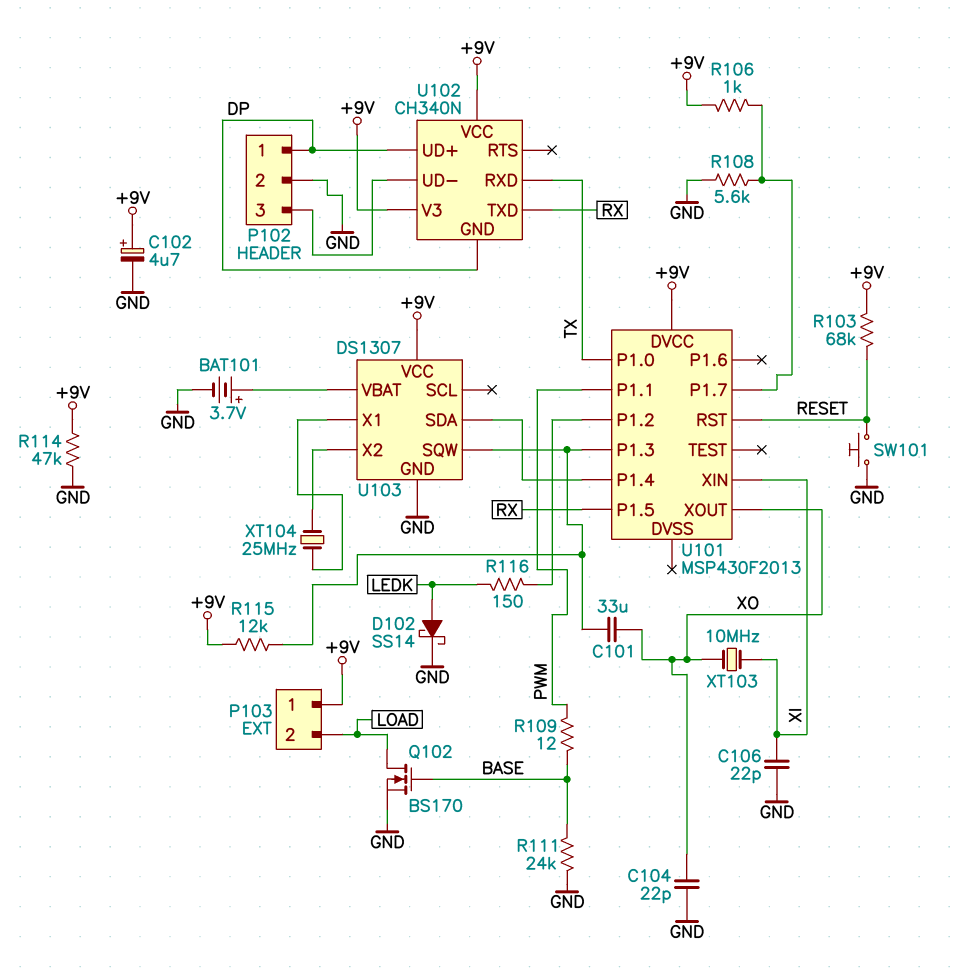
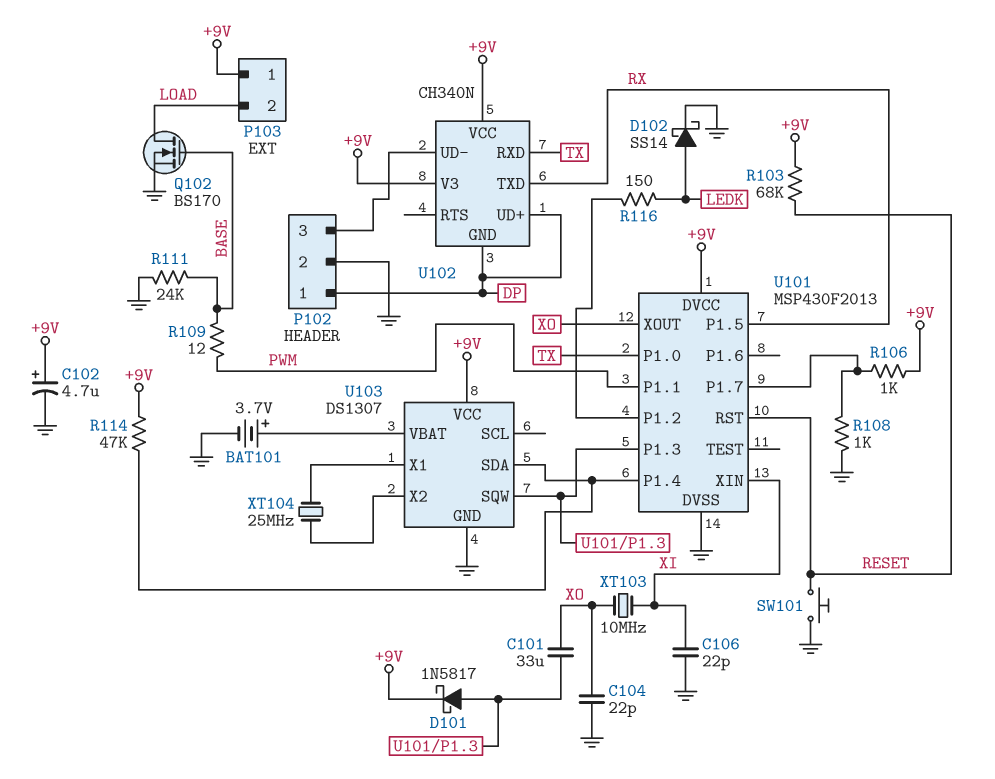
D101: none -> schottky 1N5817 (A U101/P1.3, K +9V)
R108: 5.6k (GND, U101/P1.7) -> 1k (GND, U101/P1.7)
R114: 47k (+9V, GND) -> 47k (+9V, U101/P1.4)
R115: 12k (+9V, U101/P1.3) -> none
U101 pin DVSS: none -> GND

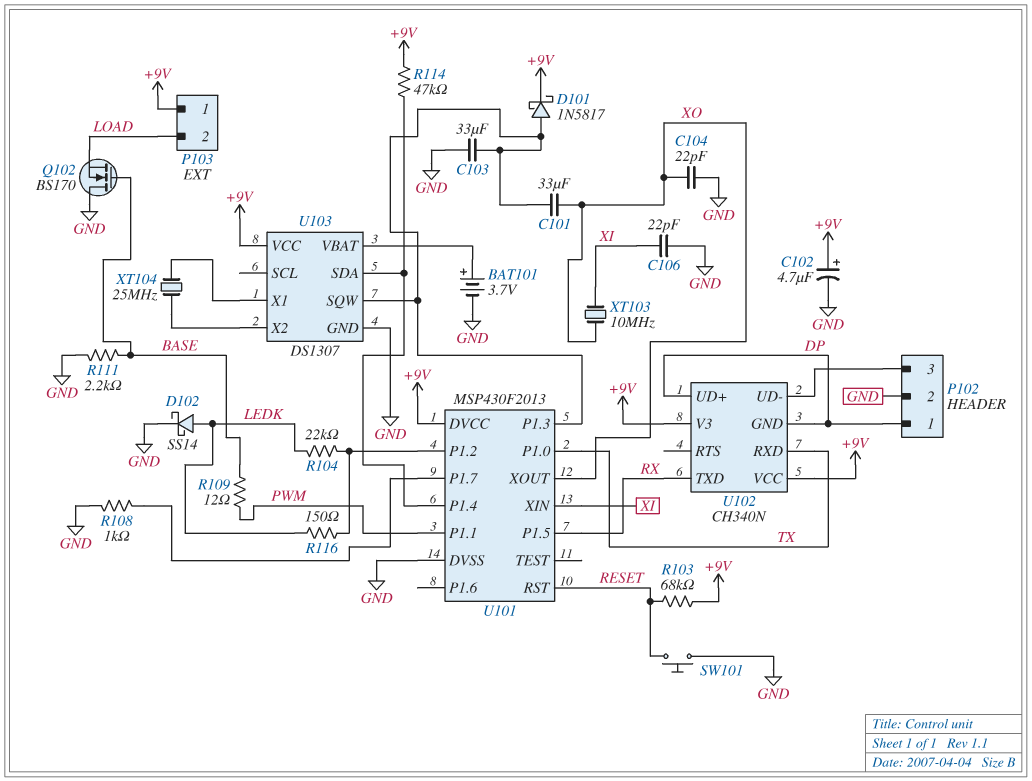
C103: none -> 33uF (GND, U101/P1.3)
Q102: NMOS BS170 (G BASE, D LOAD, S GND) -> NMOS BS170 (G BASE, D GND, S LOAD)
R104: none -> 22k (LEDK, U101/P1.2)
R106: 1k (+9V, U101/P1.7) -> none
R111: 24k (BASE, GND) -> 2.2k (BASE, GND)

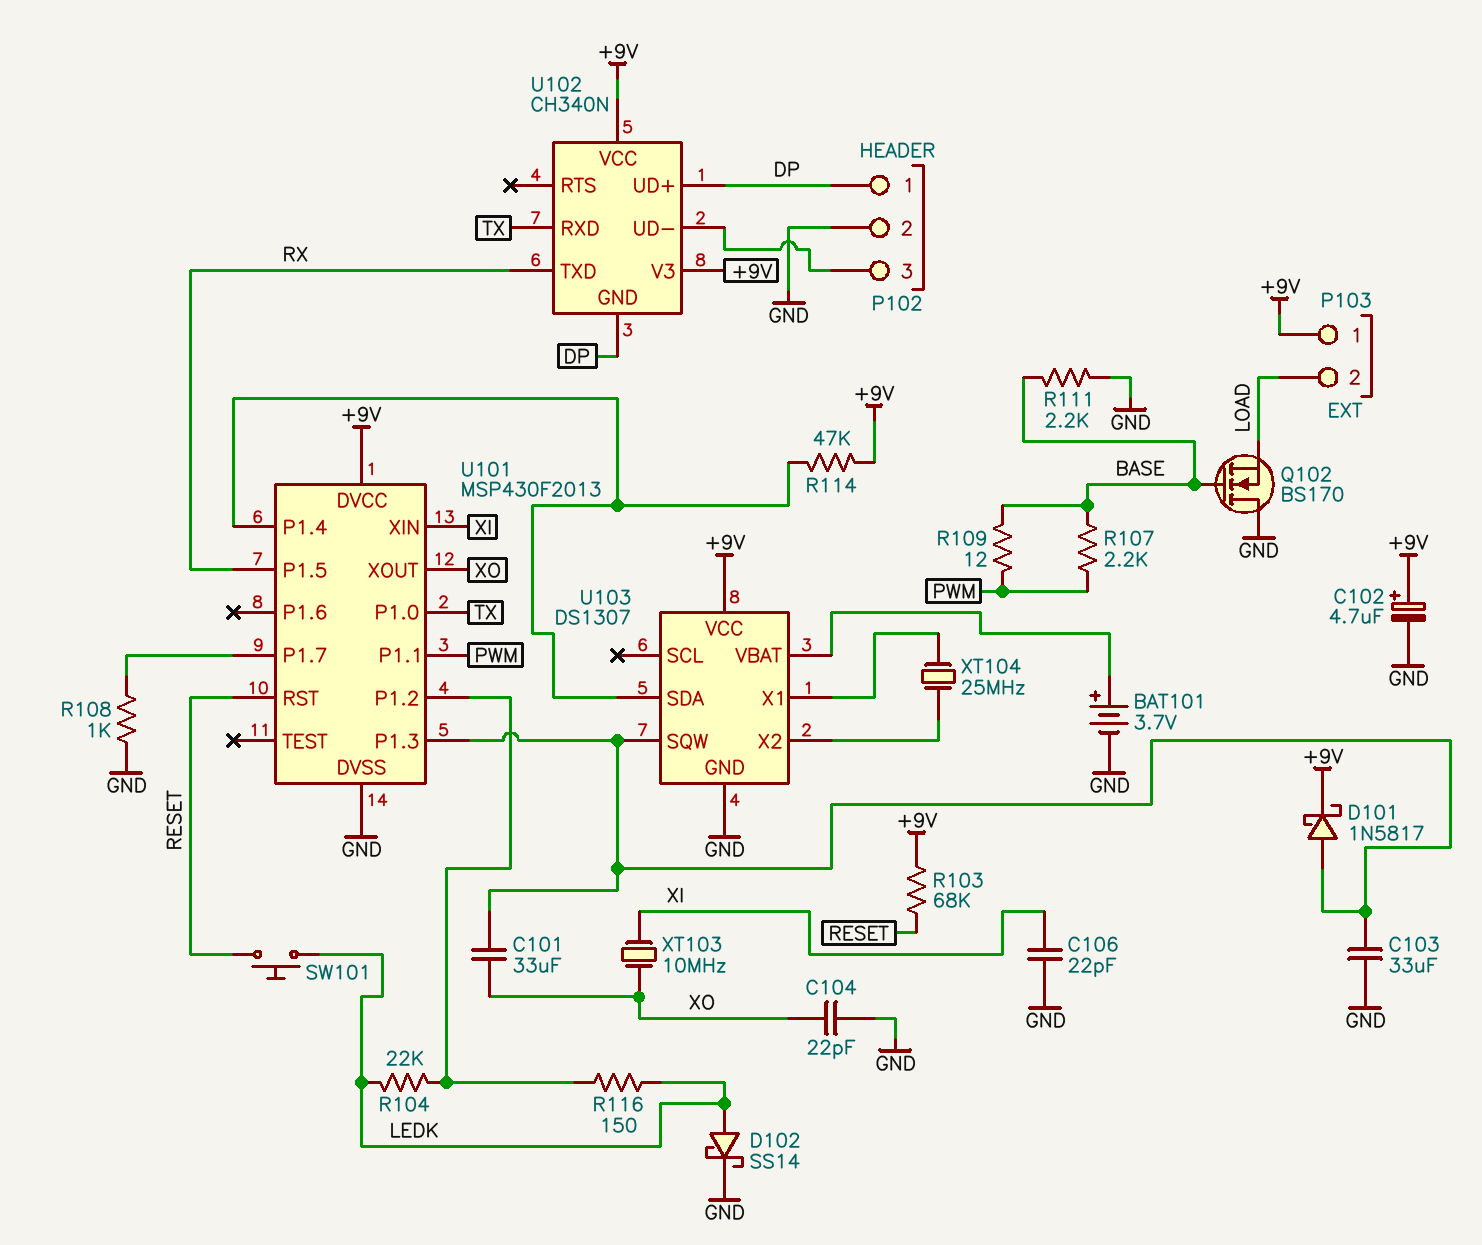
R107: none -> 2.2k (BASE, PWM)
SW101: button (GND, RESET) -> button (LEDK, RESET)

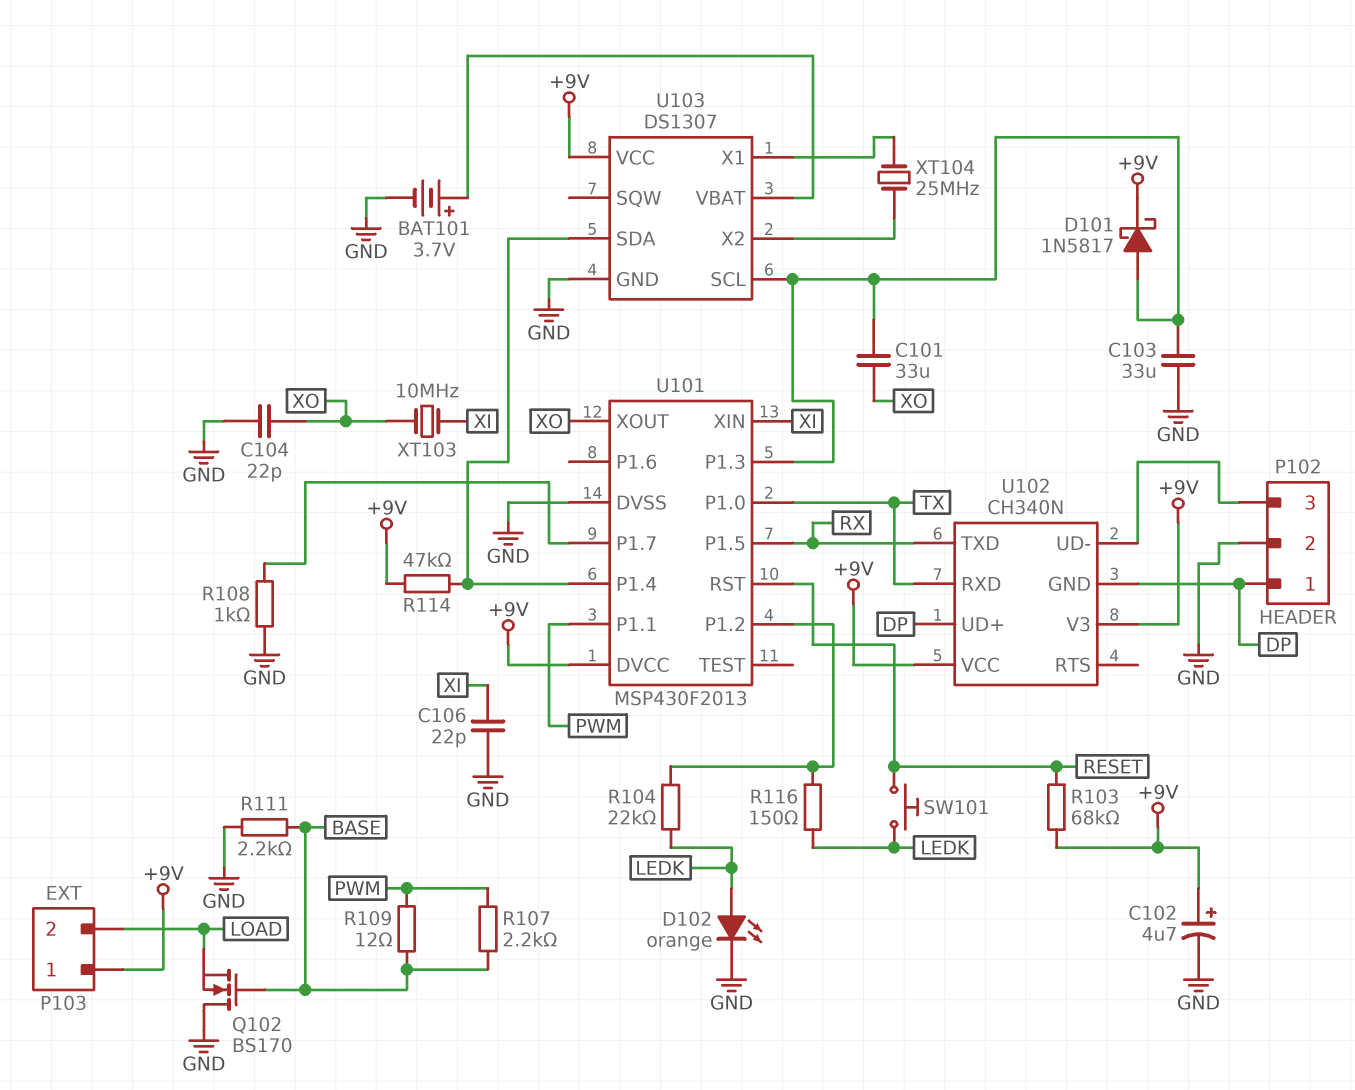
D102: schottky SS14 (A LEDK, K GND) -> LED orange (A LEDK, K GND)
U103 pin SCL: none -> U101/P1.3
U103 pin SQW: U101/P1.3 -> none

